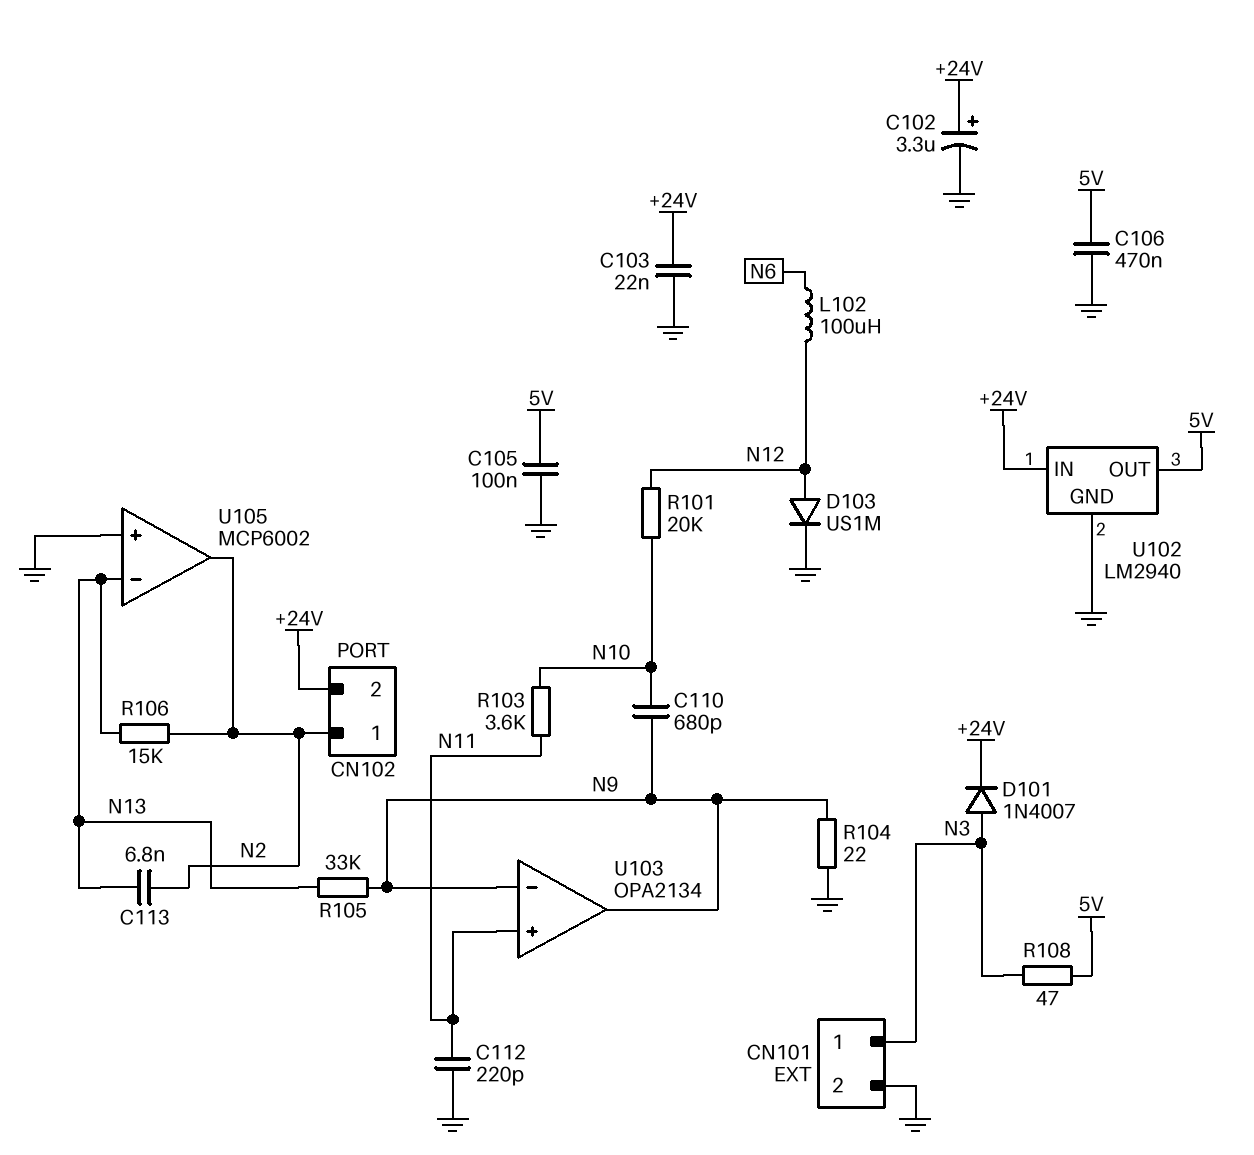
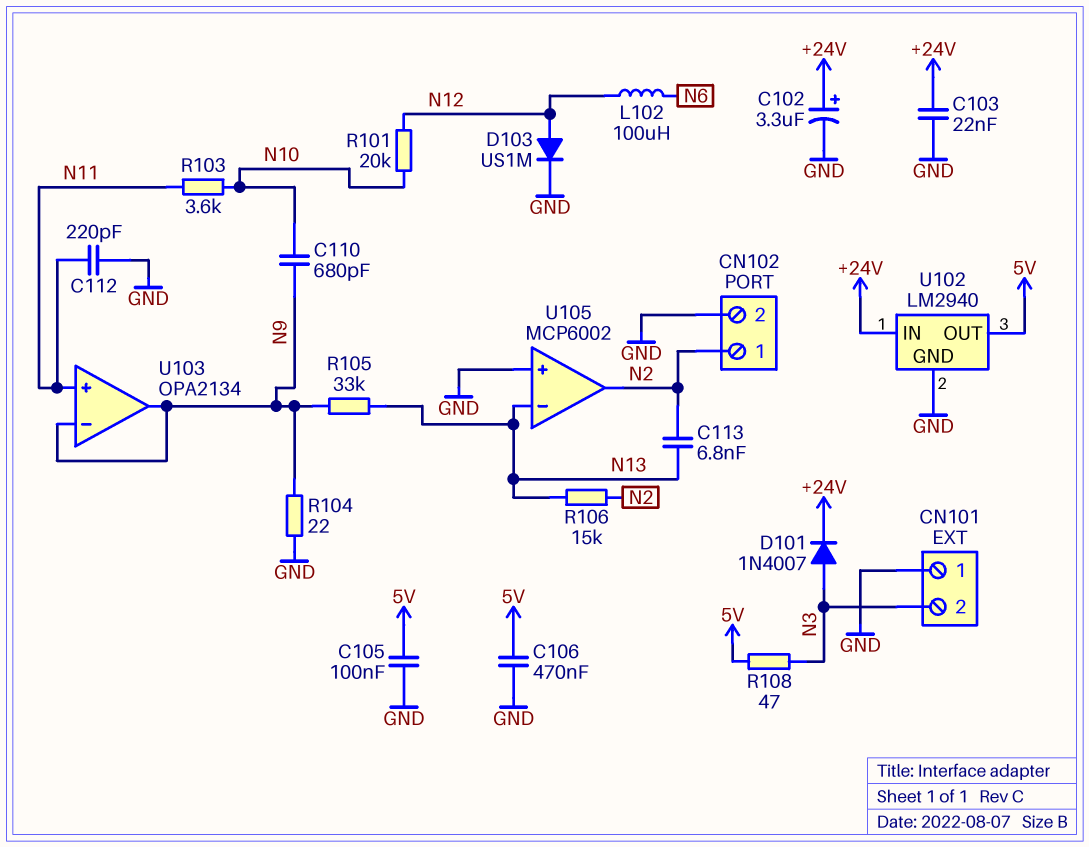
CN101 pin 1: N3 -> GND
CN101 pin 2: GND -> N3
CN102 pin 2: +24V -> GND

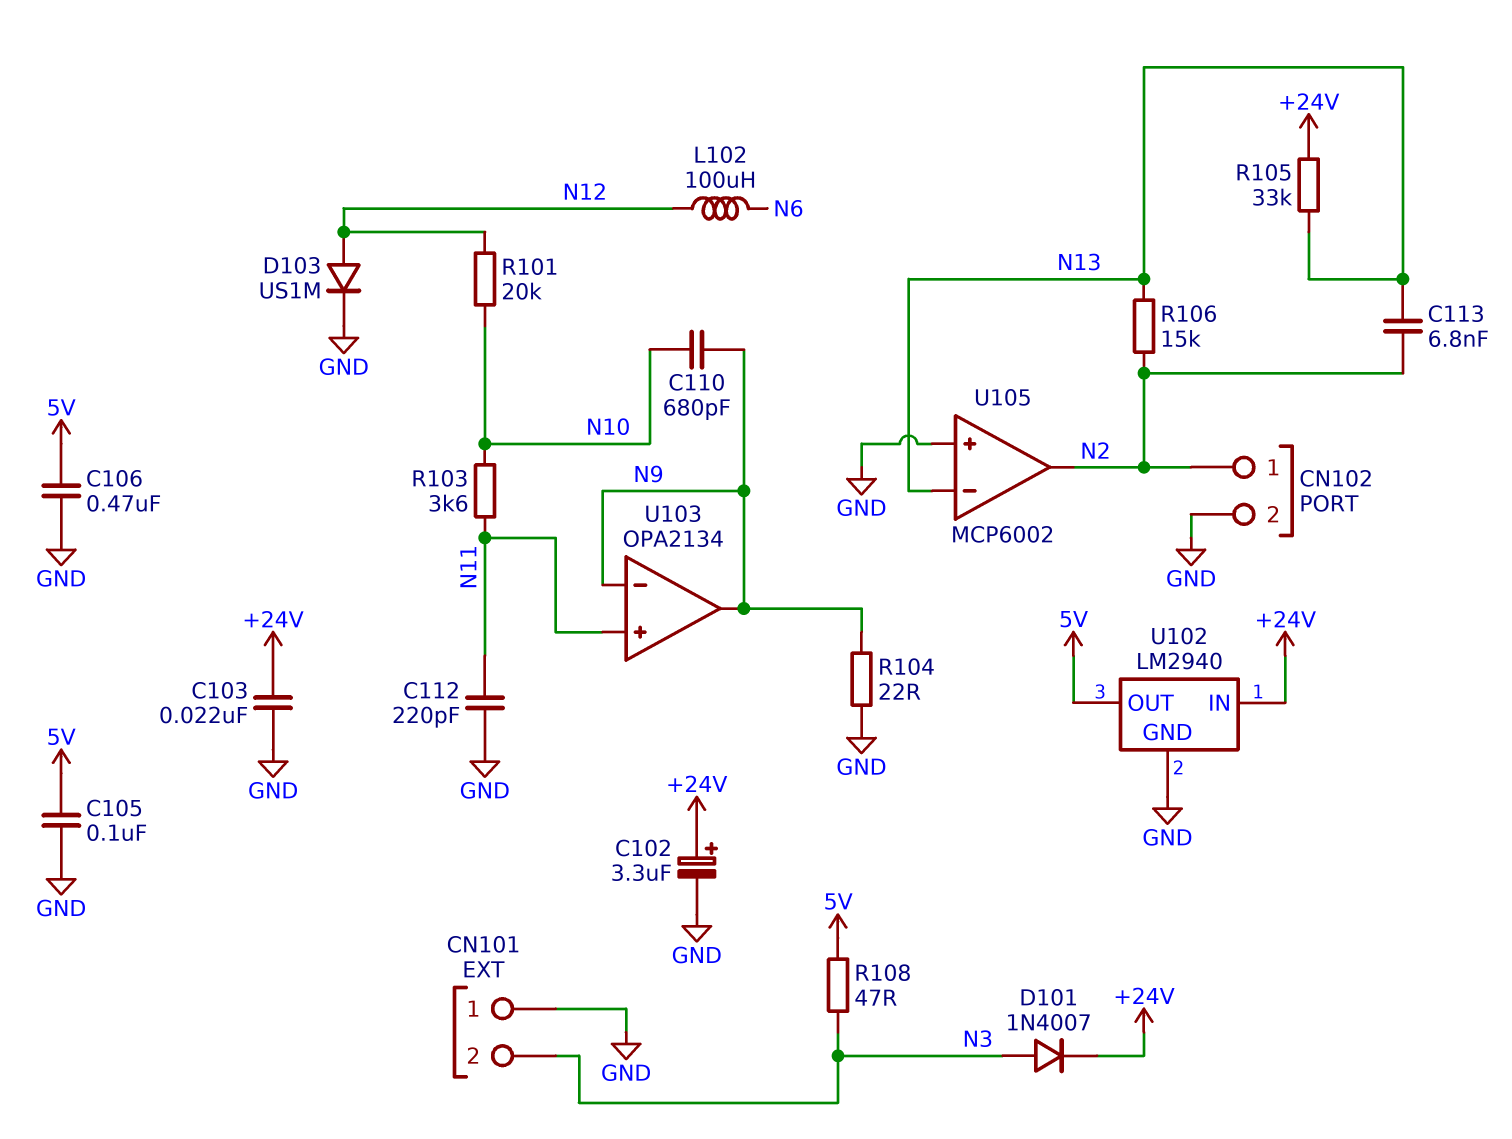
R105: 33k (N9, N13) -> 33k (+24V, N13)

